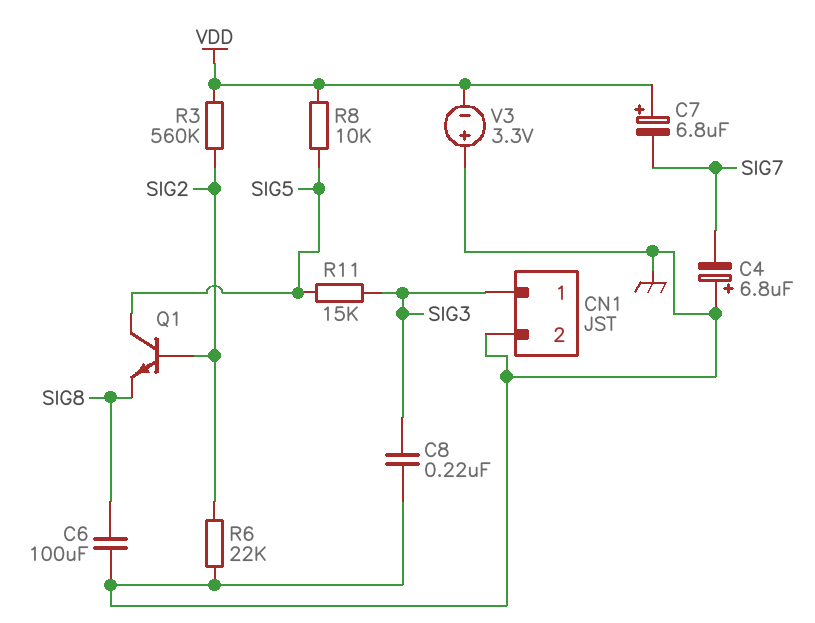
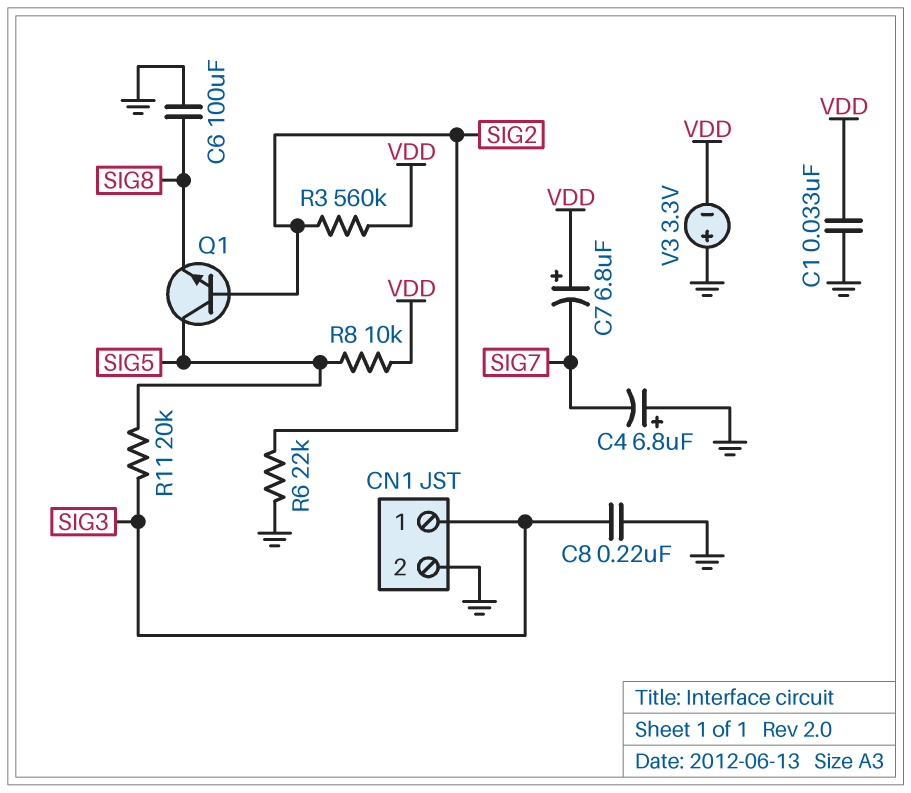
C1: none -> 33nF (GND, VDD)
R11: 15k (SIG3, SIG5) -> 20k (SIG3, SIG5)

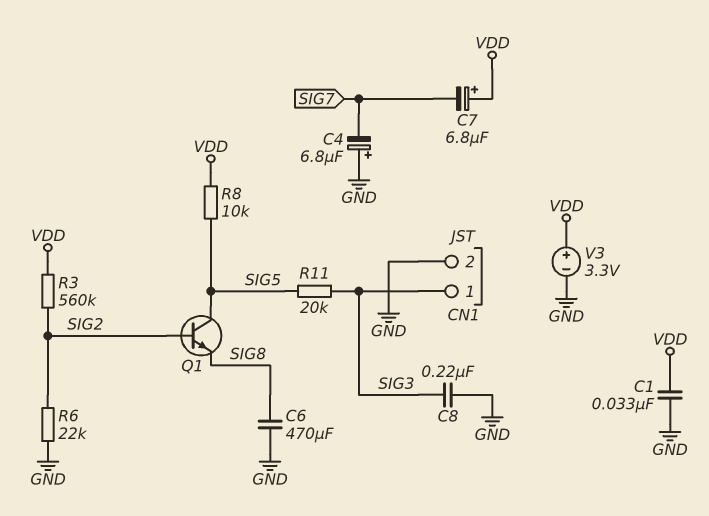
C6: 100uF (GND, SIG8) -> 470uF (GND, SIG8)
V3: 3.3V (plus GND, minus VDD) -> 3.3V (plus VDD, minus GND)

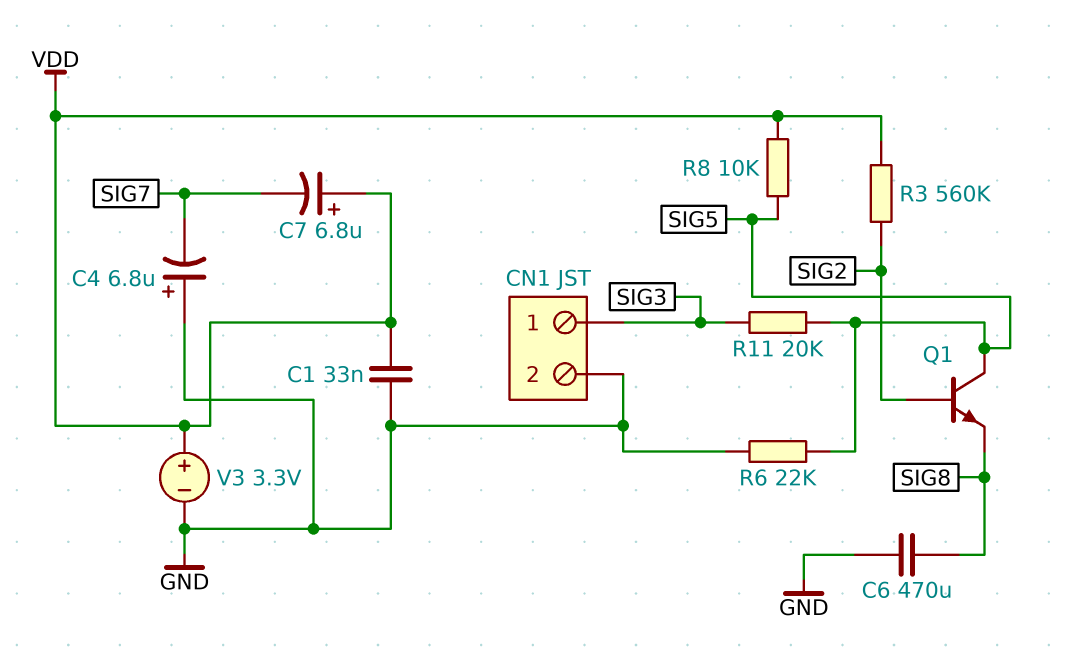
C8: 220nF (GND, SIG3) -> none
R6: 22k (GND, SIG2) -> 22k (GND, SIG5)

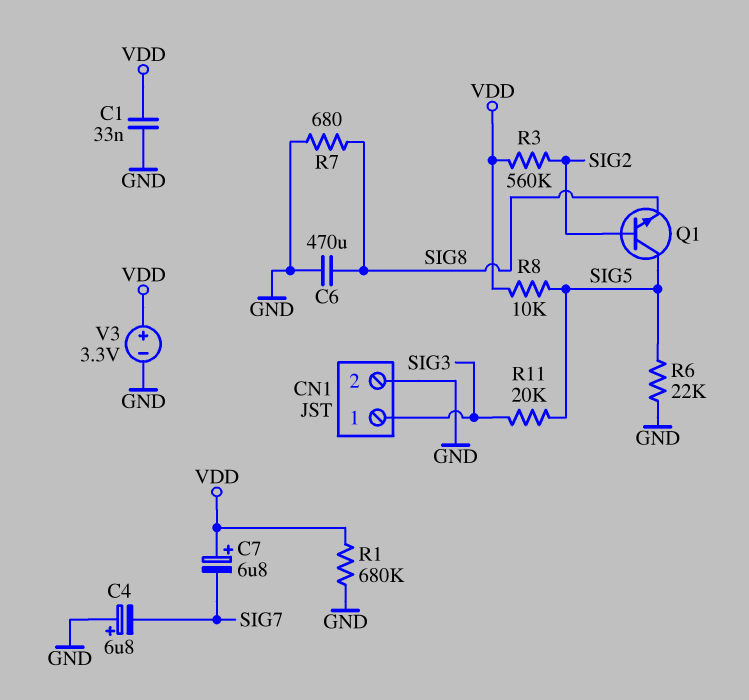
R1: none -> 680k (GND, VDD)
R7: none -> 680 (GND, SIG8)

